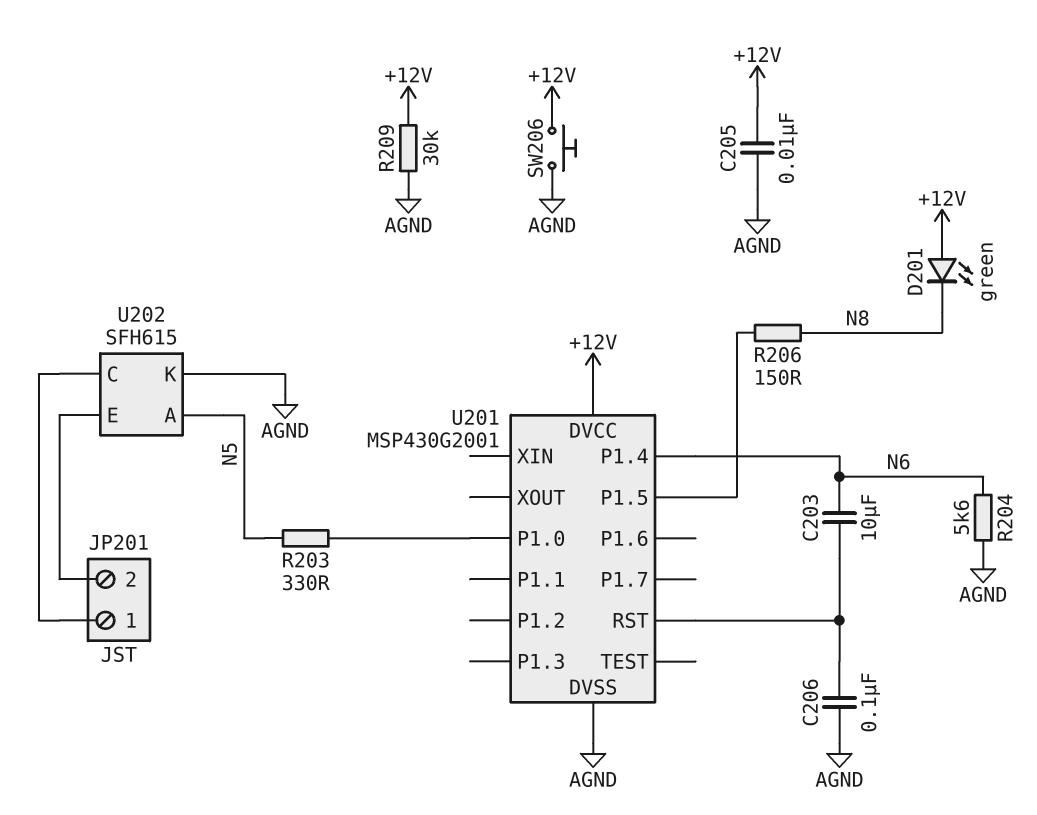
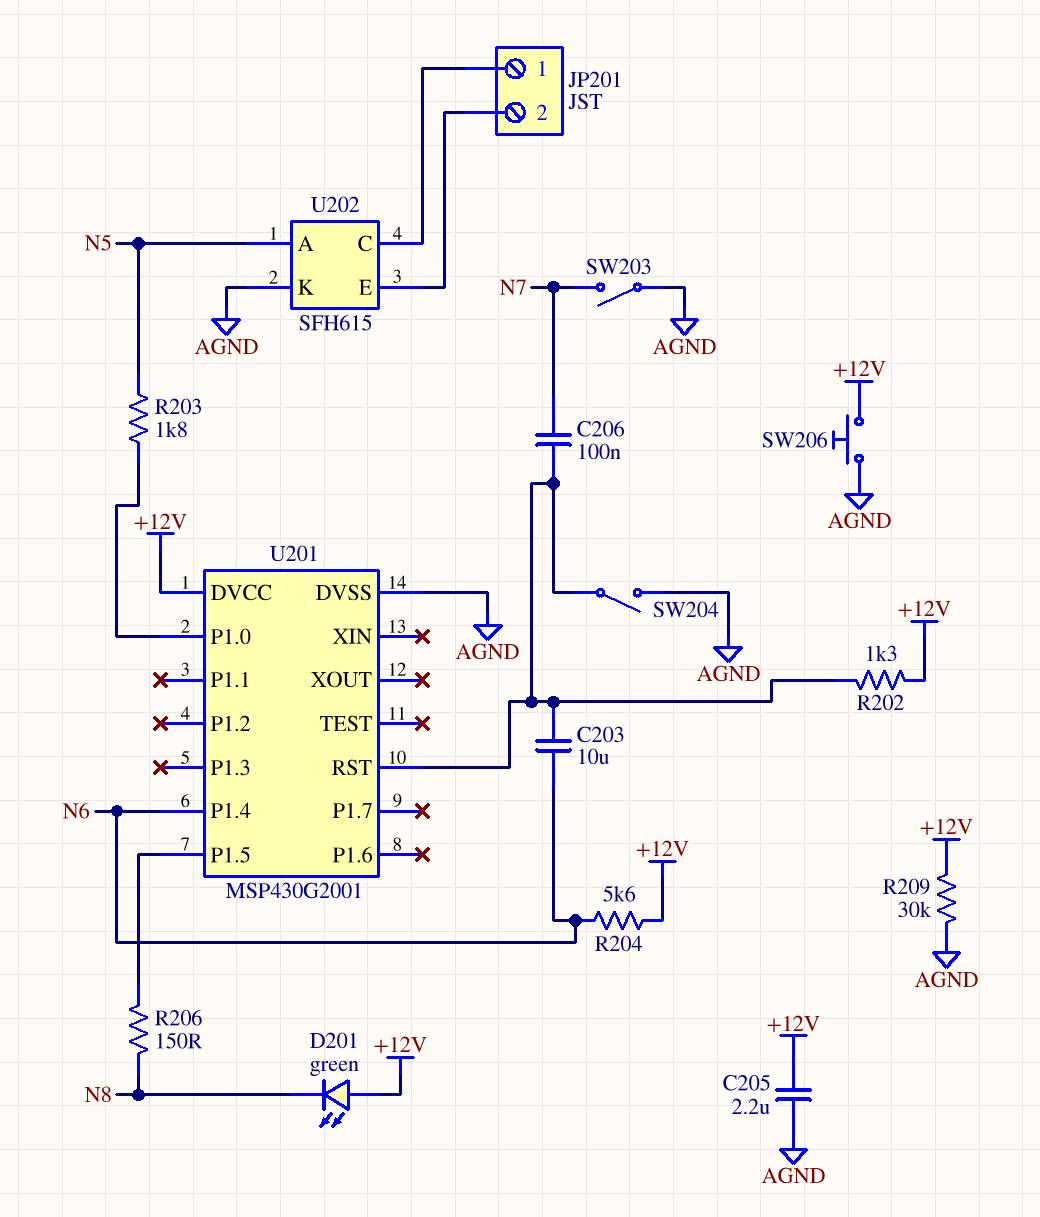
C205: 10nF (+12V, AGND) -> 2.2uF (+12V, AGND)
C206: 100nF (AGND, U201/RST) -> 100nF (N7, U201/RST)
R202: none -> 1.3k (+12V, U201/RST)
R203: 330 (N5, U201/P1.0) -> 1.8k (N5, U201/P1.0)
R204: 5.6k (AGND, N6) -> 5.6k (+12V, N6)
SW203: none -> switch (AGND, N7)
SW204: none -> switch (AGND, U201/RST)

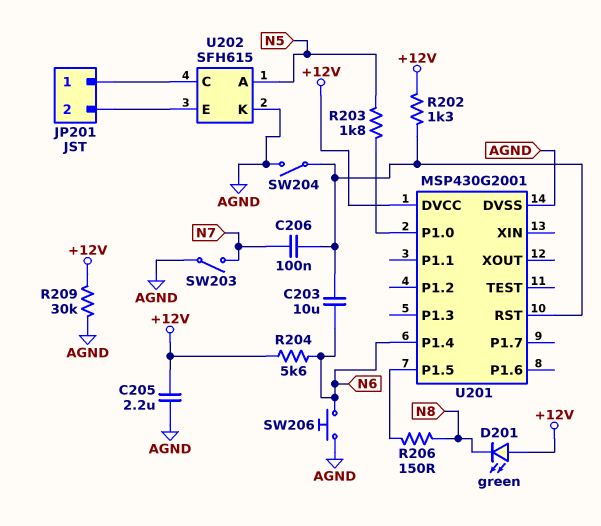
SW206: button (+12V, AGND) -> button (AGND, N6)

